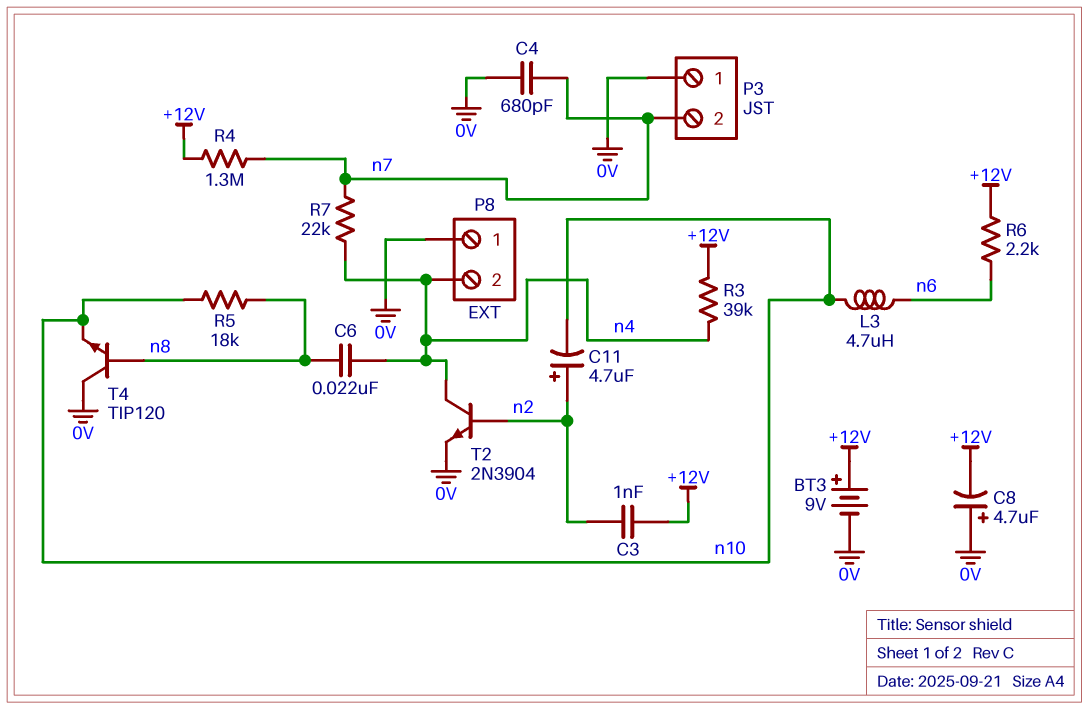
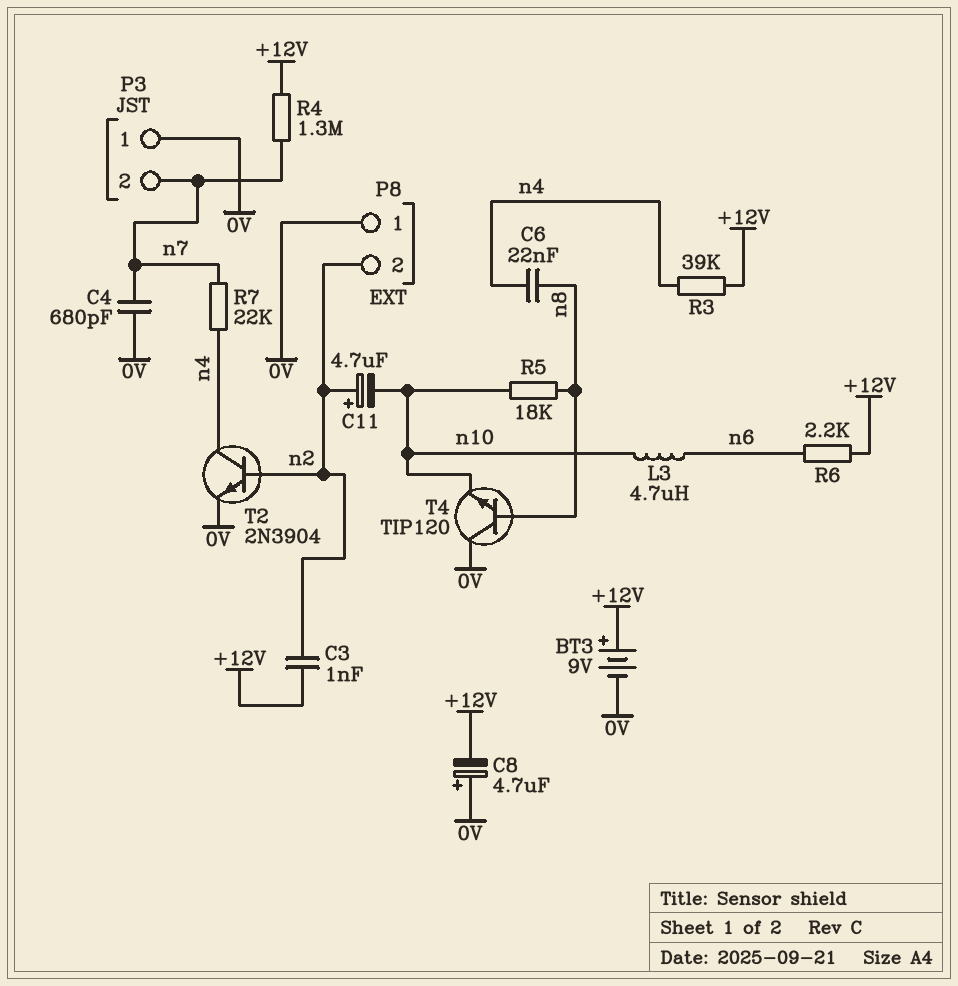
P8 pin 2: n4 -> n2

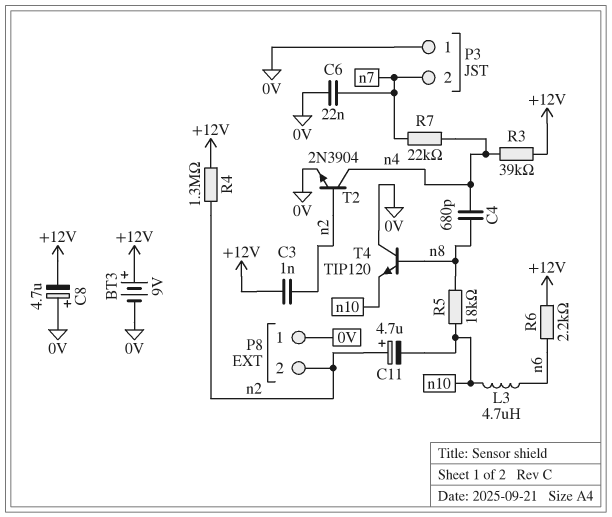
C4: 680pF (0V, n7) -> 680pF (n4, n8)
C6: 22nF (n4, n8) -> 22nF (0V, n7)
R4: 1.3M (+12V, n7) -> 1.3M (+12V, n2)

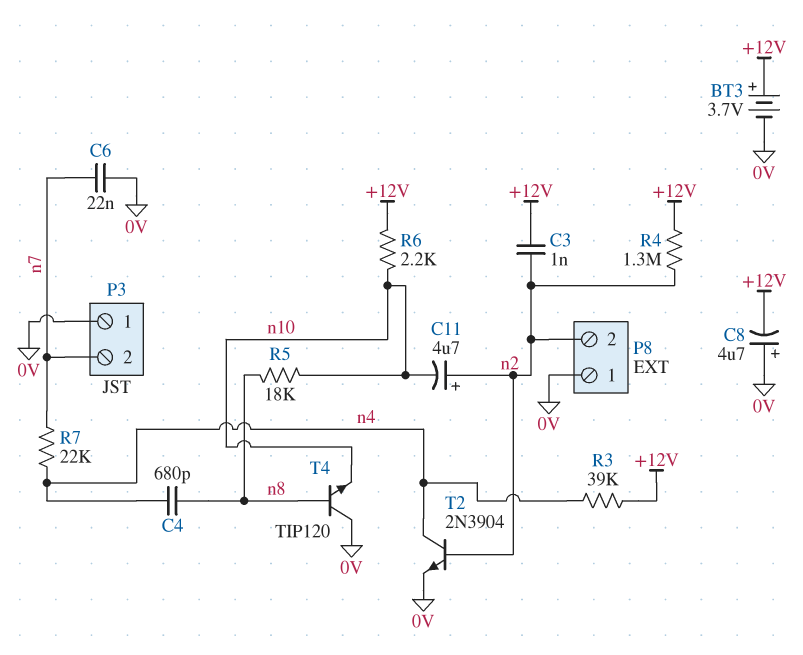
BT3: 9V (plus +12V, minus 0V) -> 3.7V (plus +12V, minus 0V)
L3: 4.7uH (n6, n10) -> none
R6: 2.2k (+12V, n6) -> 2.2k (+12V, n10)

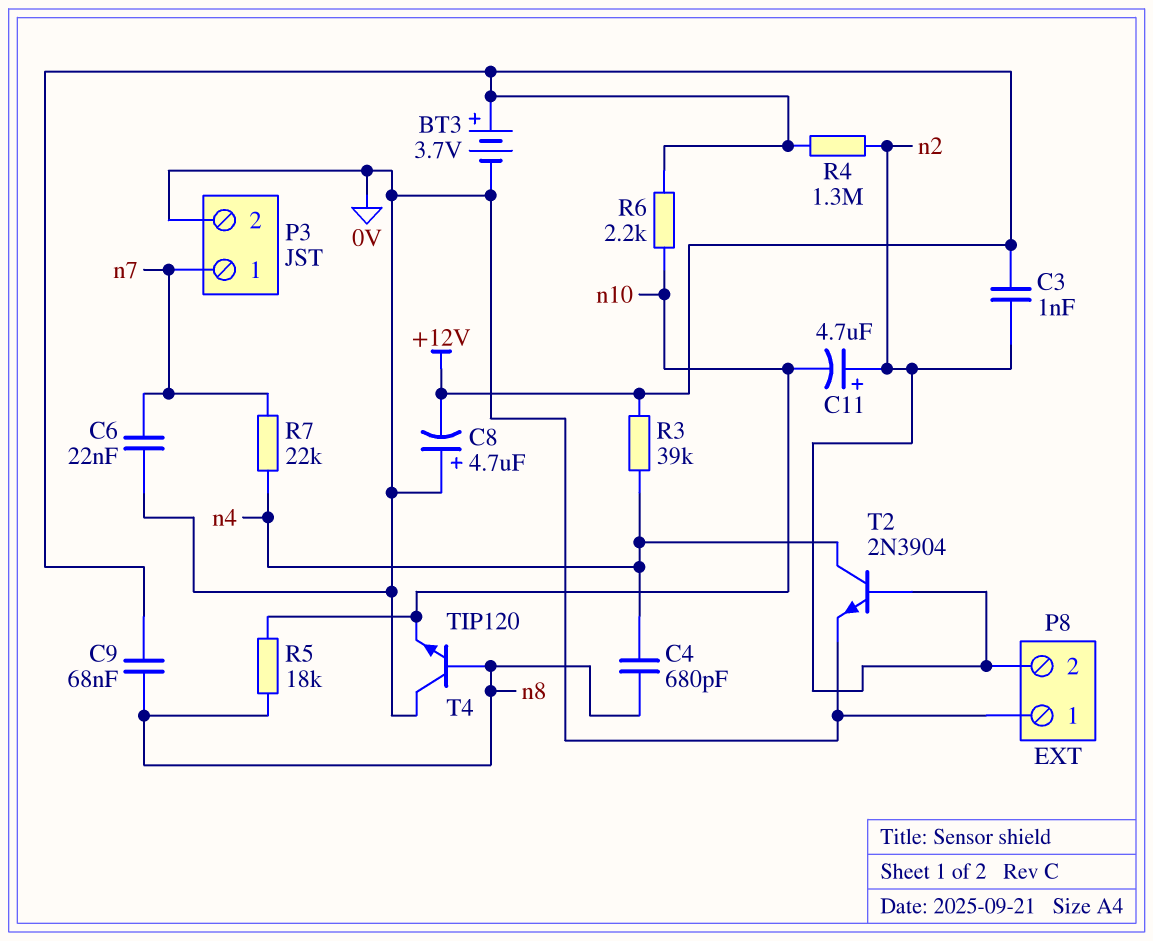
C9: none -> 68nF (+12V, n8)
P3 pin 1: 0V -> n7
P3 pin 2: n7 -> 0V

